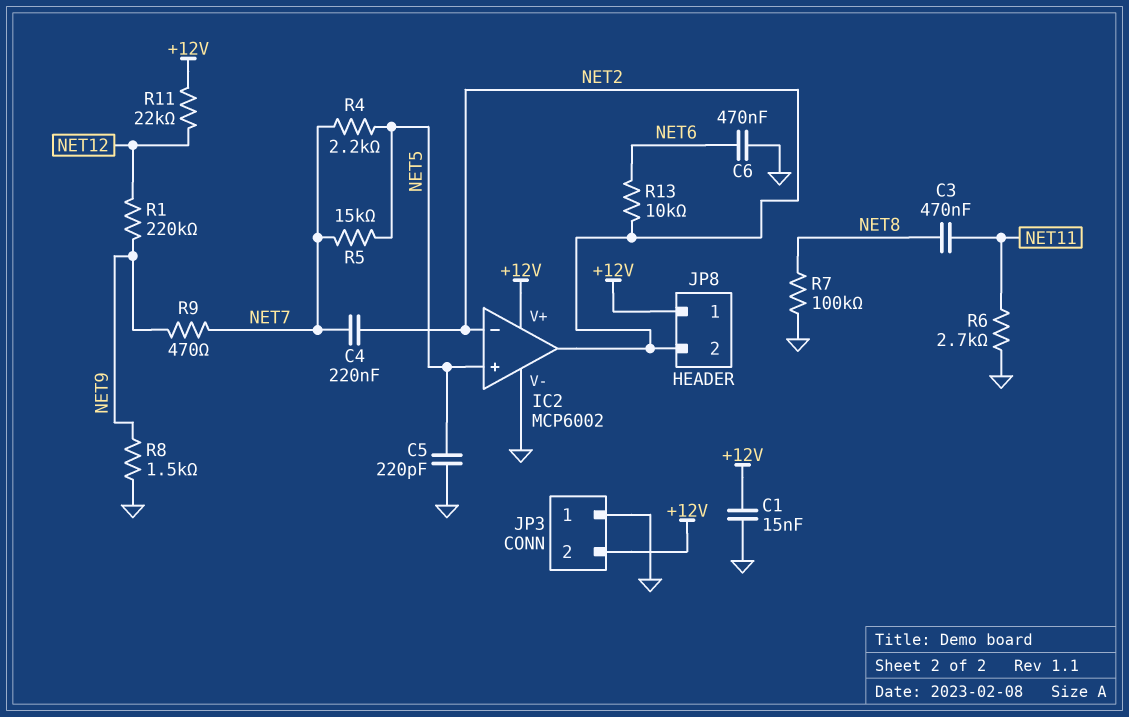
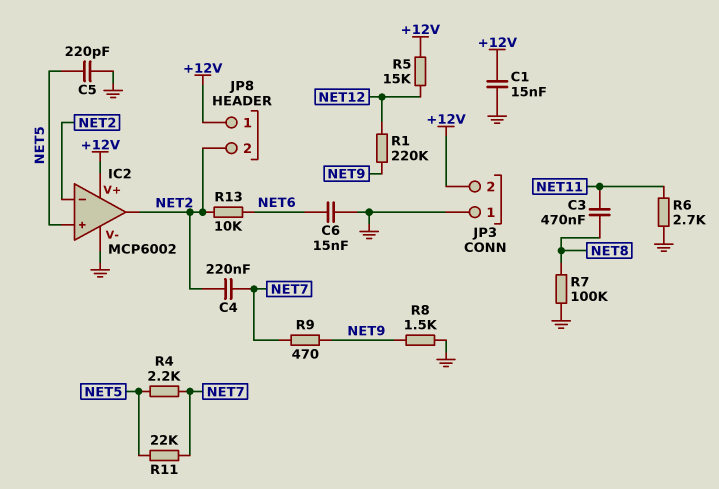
C6: 470nF (GND, NET6) -> 15nF (GND, NET6)
R5: 15k (NET5, NET7) -> 15k (+12V, NET12)
R11: 22k (+12V, NET12) -> 22k (NET5, NET7)

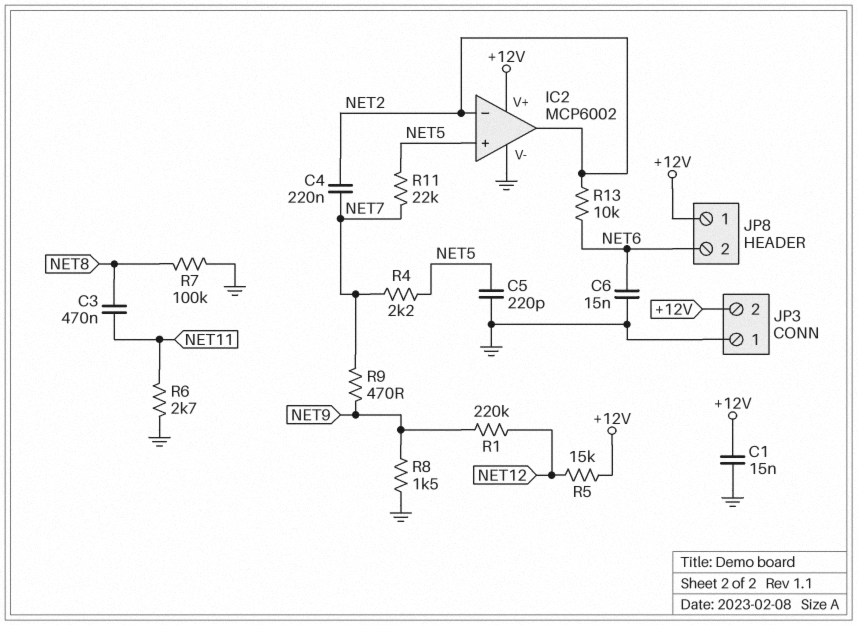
JP8 pin 2: NET2 -> NET6

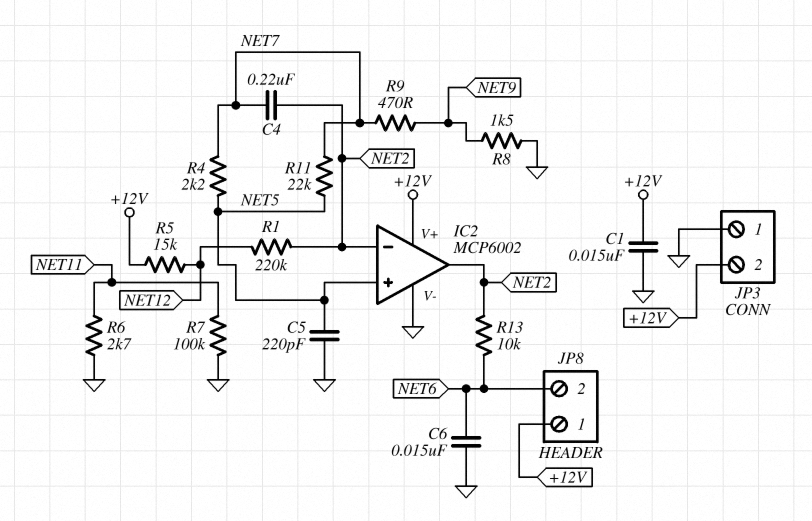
C3: 470nF (NET8, NET11) -> none
R1: 220k (NET9, NET12) -> 220k (NET2, NET12)
R7: 100k (GND, NET8) -> 100k (GND, NET11)

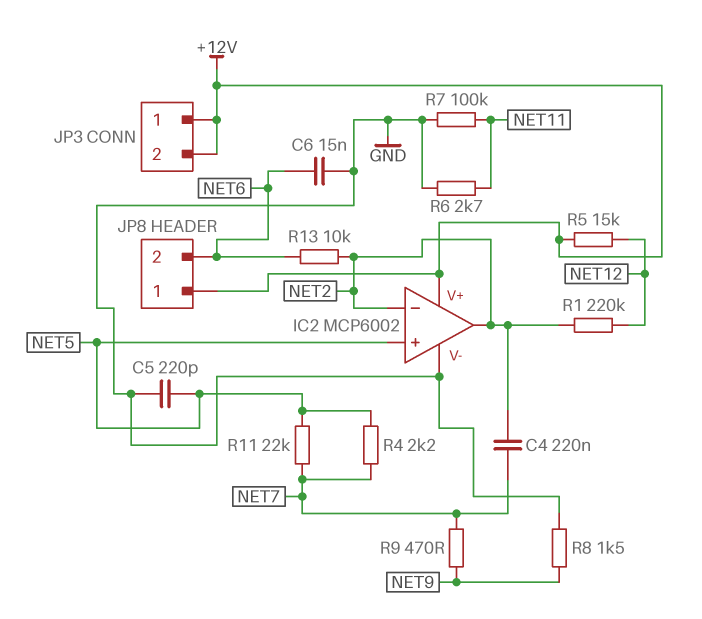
C1: 15nF (+12V, GND) -> none
JP3 pin 1: GND -> +12V

